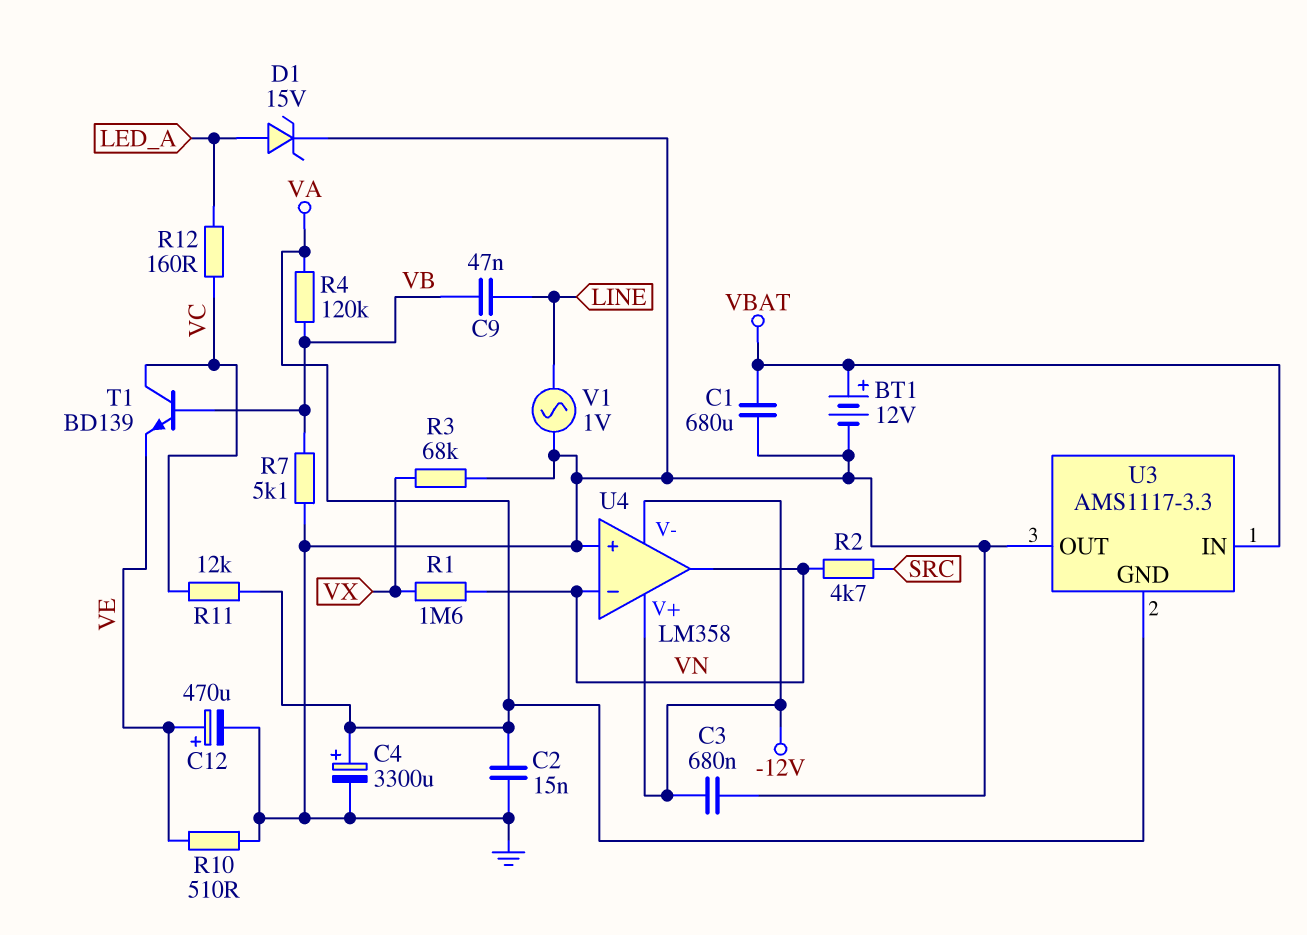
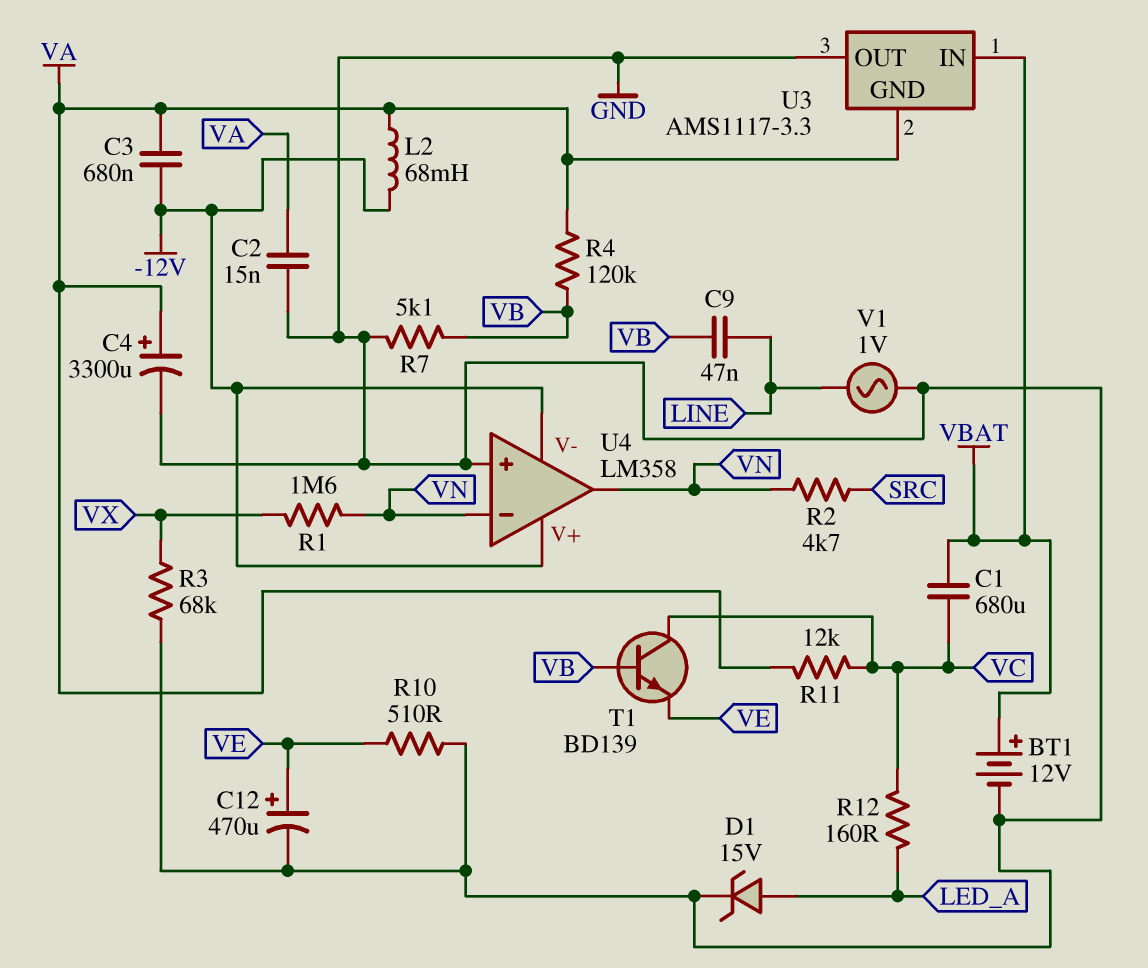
C1: 680uF (GND, VBAT) -> 680uF (VBAT, VC)
C3: 680nF (-12V, GND) -> 680nF (-12V, VA)
L2: none -> 68mH (-12V, VA)

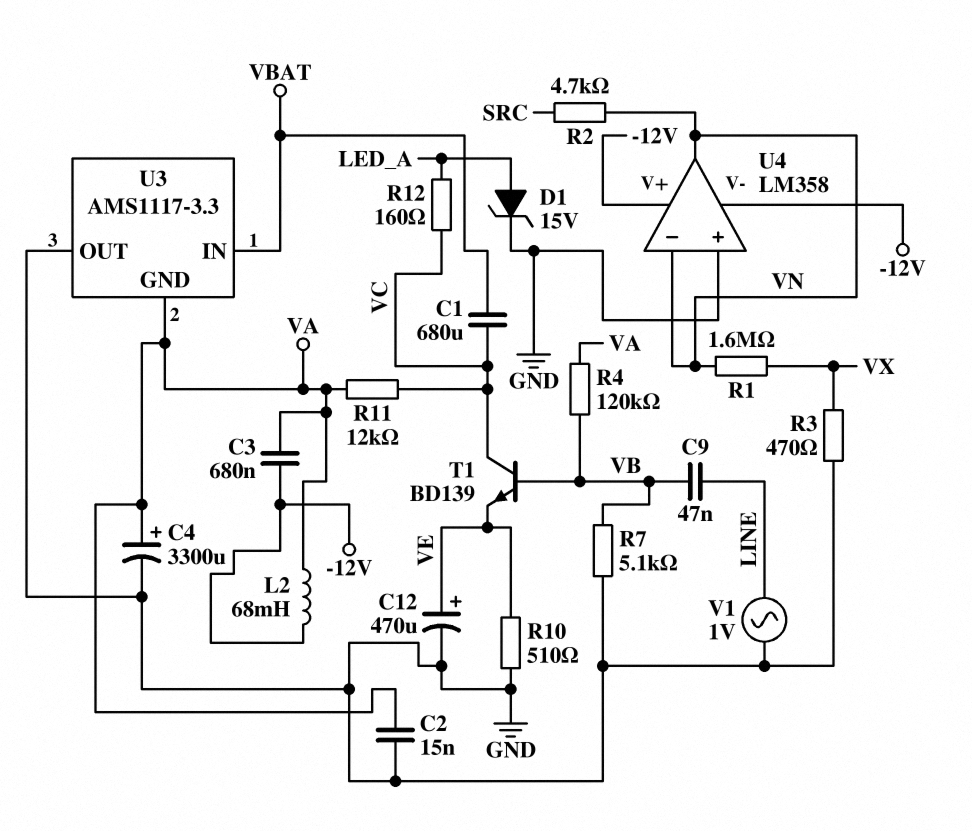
BT1: 12V (plus VBAT, minus GND) -> none
R3: 68k (GND, VX) -> 470 (GND, VX)

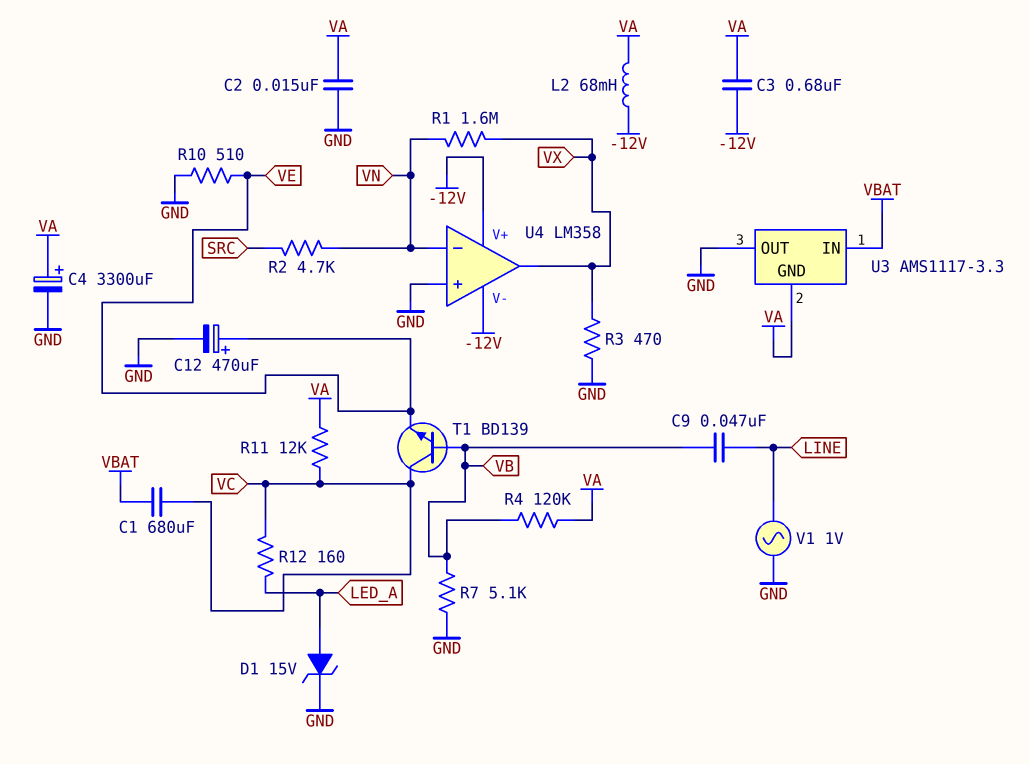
U4 pin out: VN -> VX

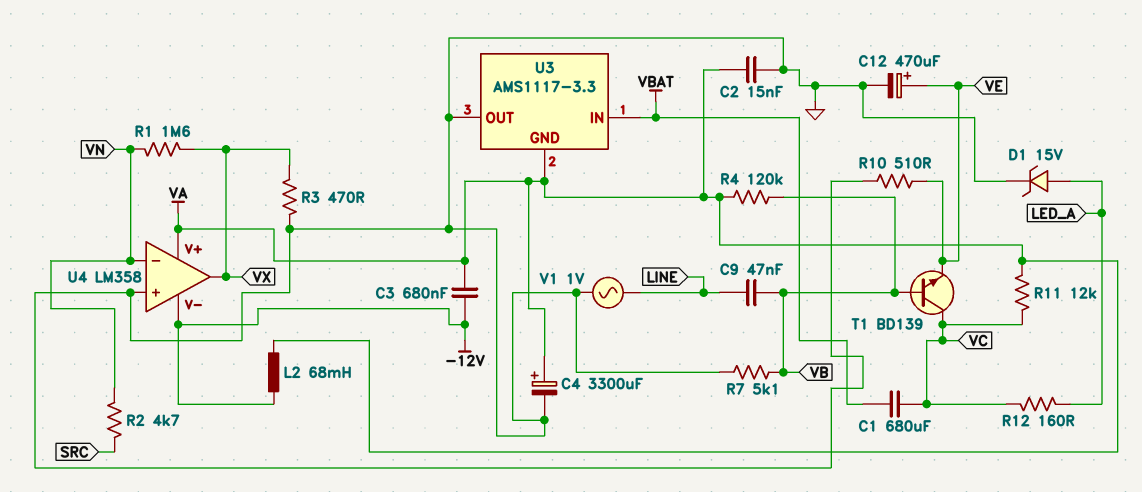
U4 pin V+: -12V -> VA

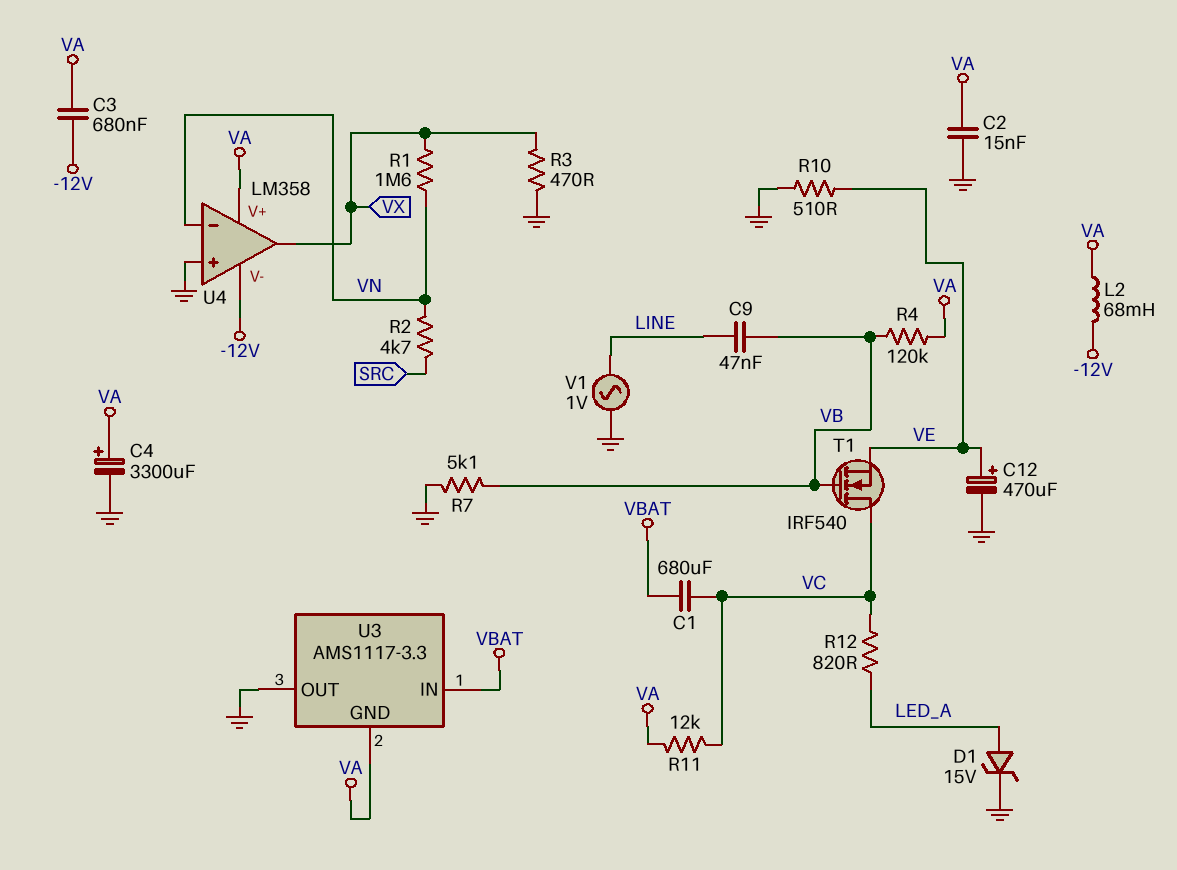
R12: 160 (LED_A, VC) -> 820 (LED_A, VC)
T1: NPN BD139 (B VB, C VC, E VE) -> NMOS IRF540 (G VB, D VC, S VE)

